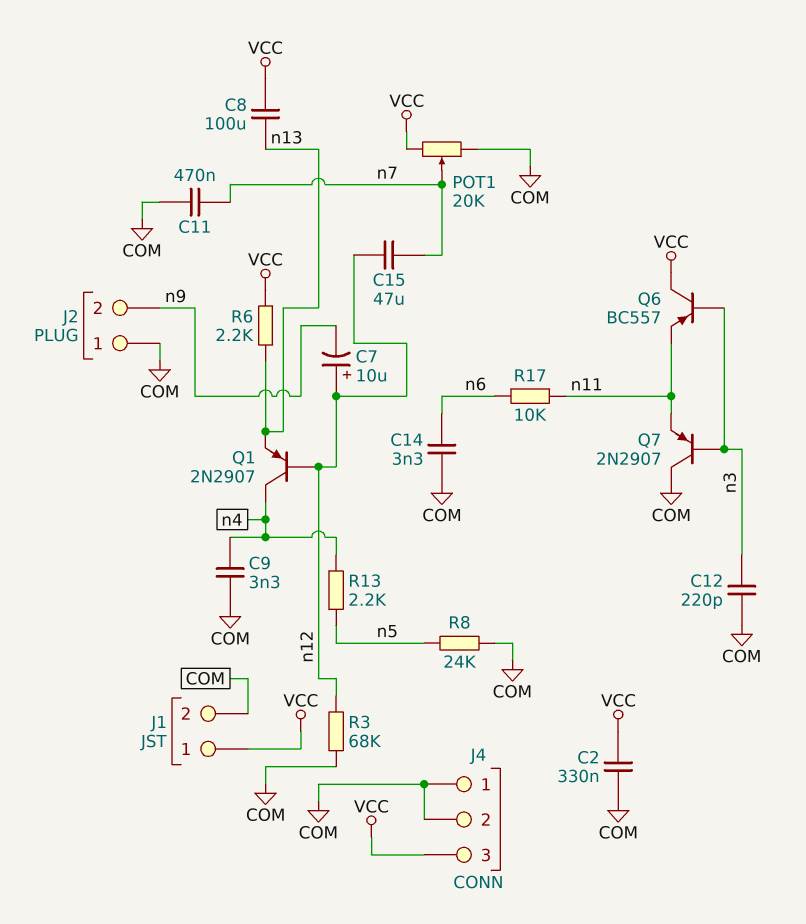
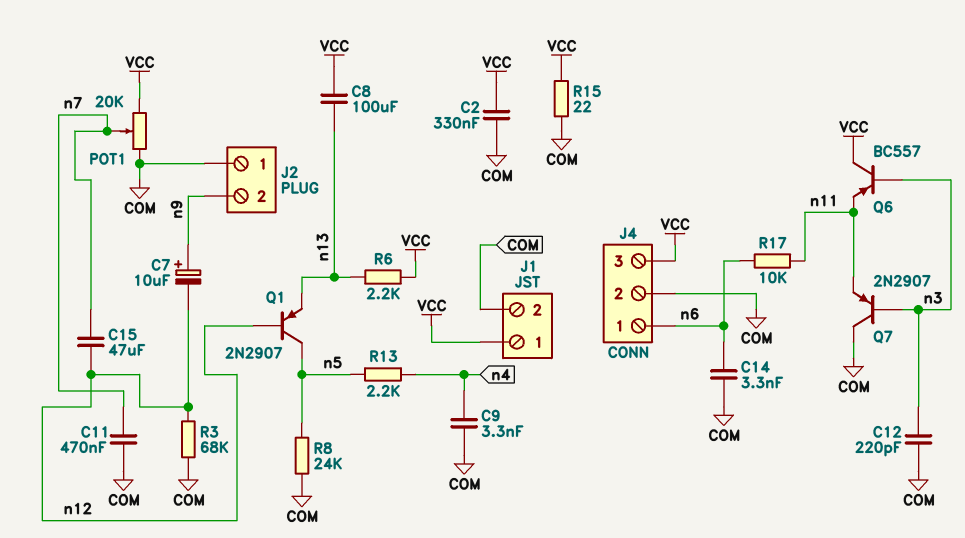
C7: 10uF (plus n12, minus n9) -> 10uF (plus n9, minus n12)
J4 pin 1: COM -> n6
Q1: PNP 2N2907 (B n12, C n4, E n13) -> PNP 2N2907 (B n12, C n5, E n13)
R15: none -> 22 (COM, VCC)

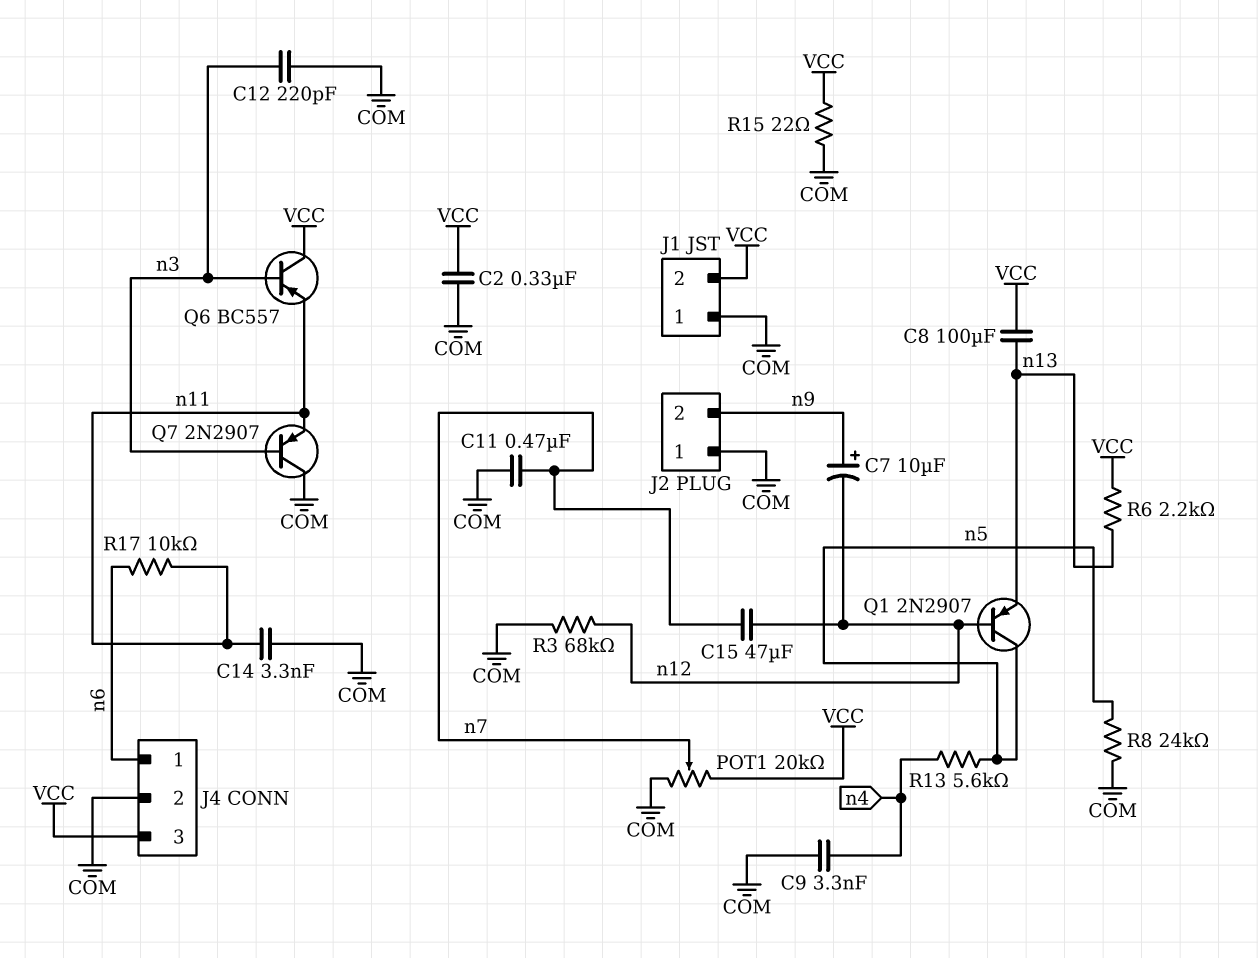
C14: 3.3nF (COM, n6) -> 3.3nF (COM, n11)
J1 pin 1: VCC -> COM
J1 pin 2: COM -> VCC
R13: 2.2k (n4, n5) -> 5.6k (n4, n5)

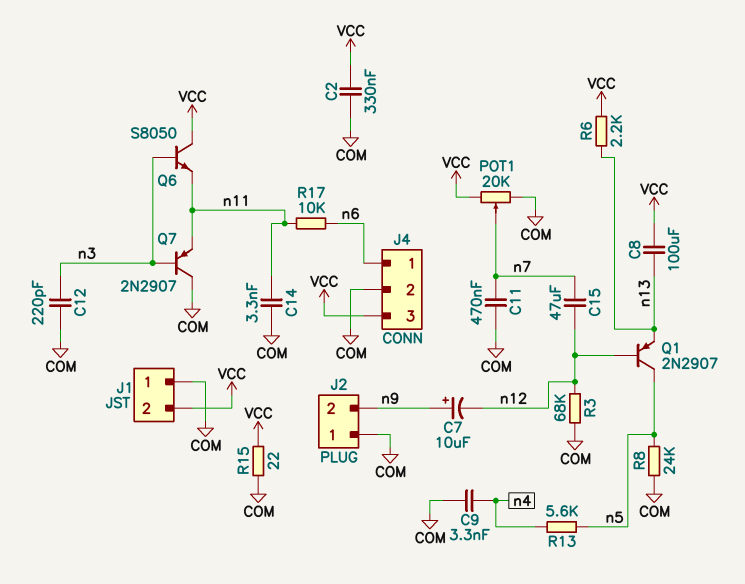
Q6: PNP BC557 (B n3, C VCC, E n11) -> NPN S8050 (B n3, C VCC, E n11)

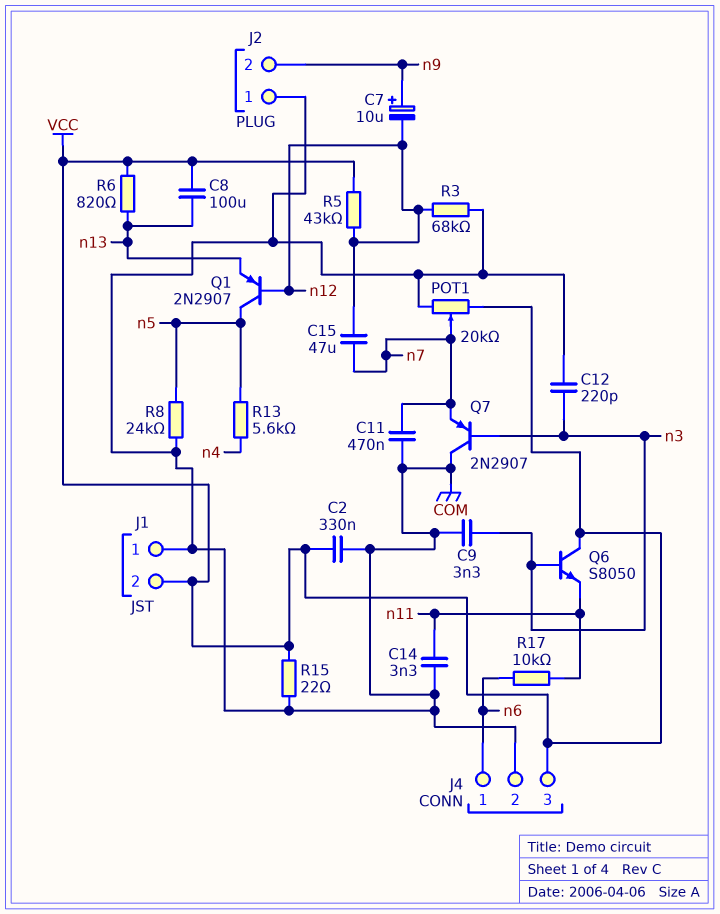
C9: 3.3nF (COM, n4) -> 3.3nF (COM, n3)
Q7: PNP 2N2907 (B n3, C COM, E n11) -> PNP 2N2907 (B n3, C COM, E n7)
R5: none -> 43k (VCC, n12)
R6: 2.2k (VCC, n13) -> 820 (VCC, n13)

